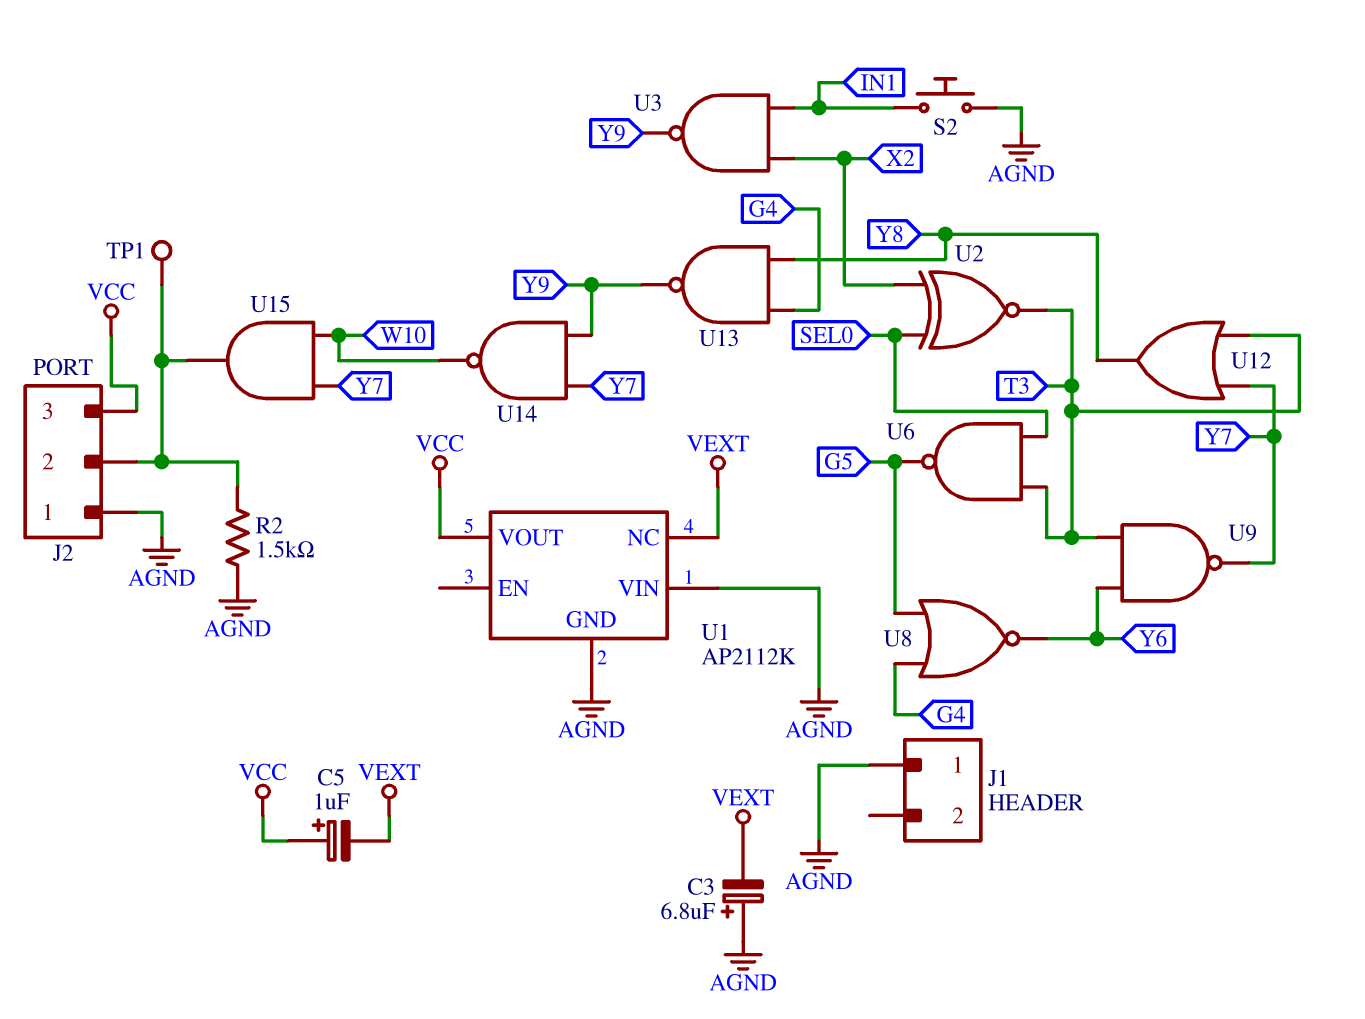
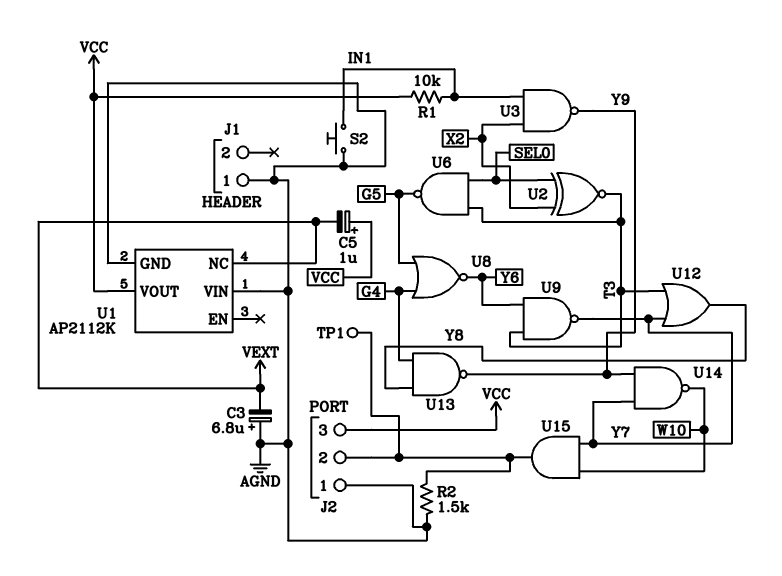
R1: none -> 10k (IN1, VCC)

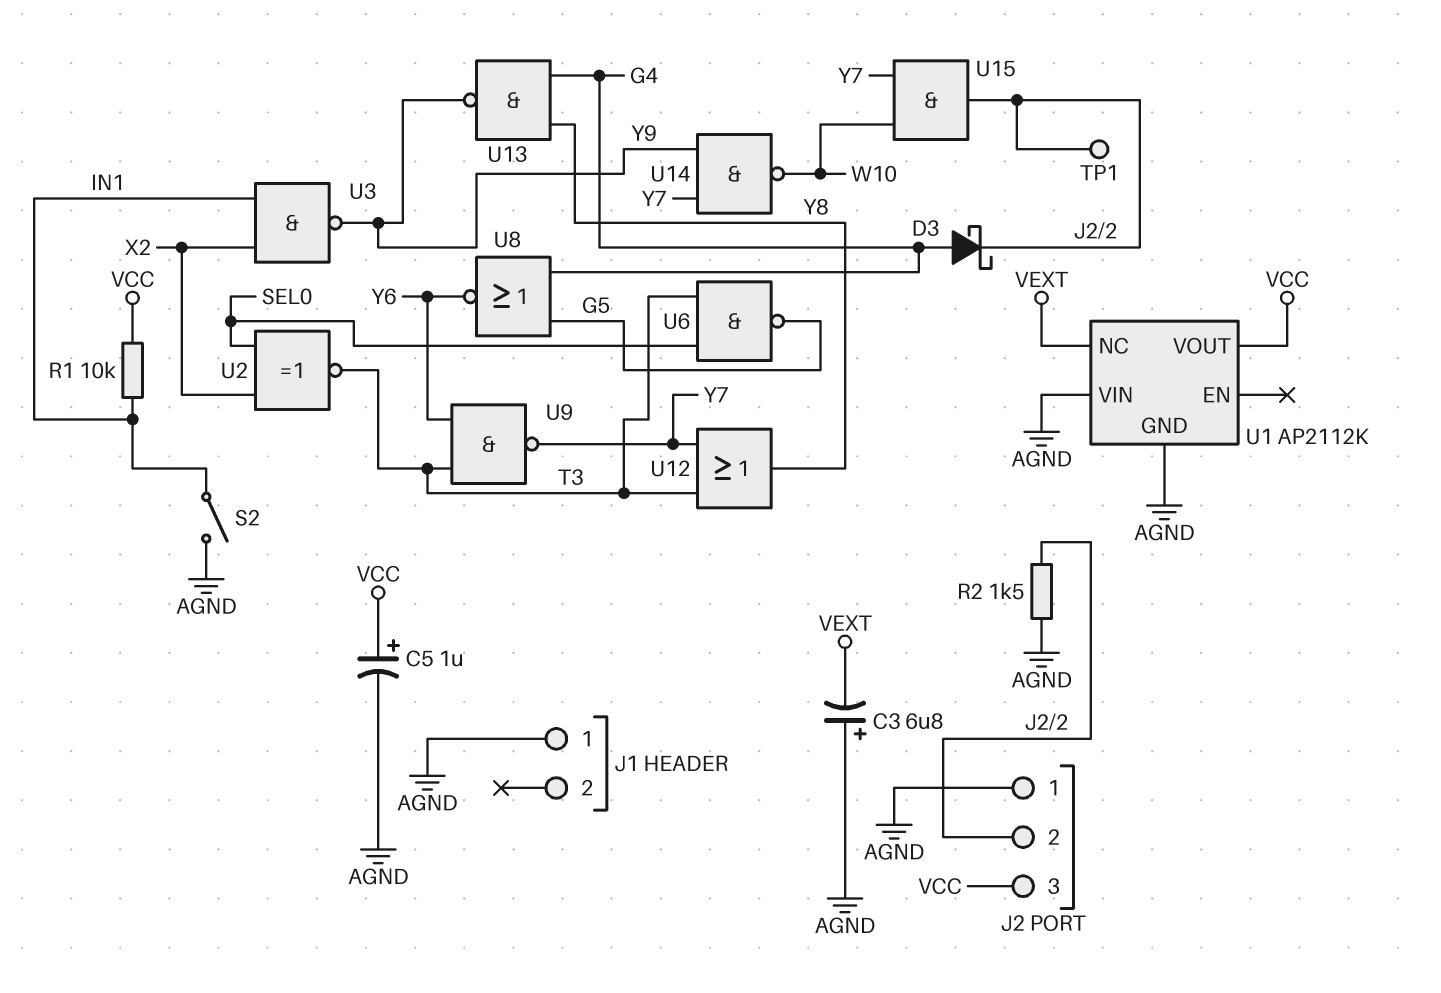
C5: 1uF (plus VCC, minus VEXT) -> 1uF (plus VCC, minus AGND)
D3: none -> schottky (A G4, K J2/2)
S2: button (AGND, IN1) -> switch (AGND, IN1)

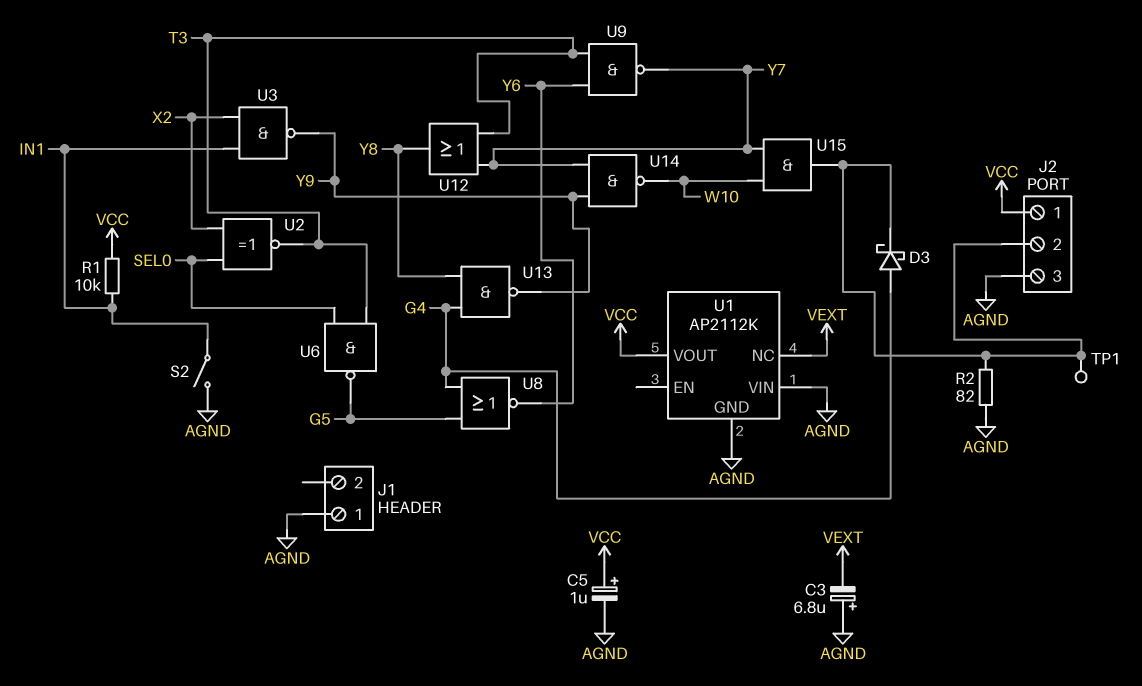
J2 pin 1: AGND -> VCC
J2 pin 3: VCC -> AGND
R2: 1.5k (AGND, J2/2) -> 82 (AGND, J2/2)

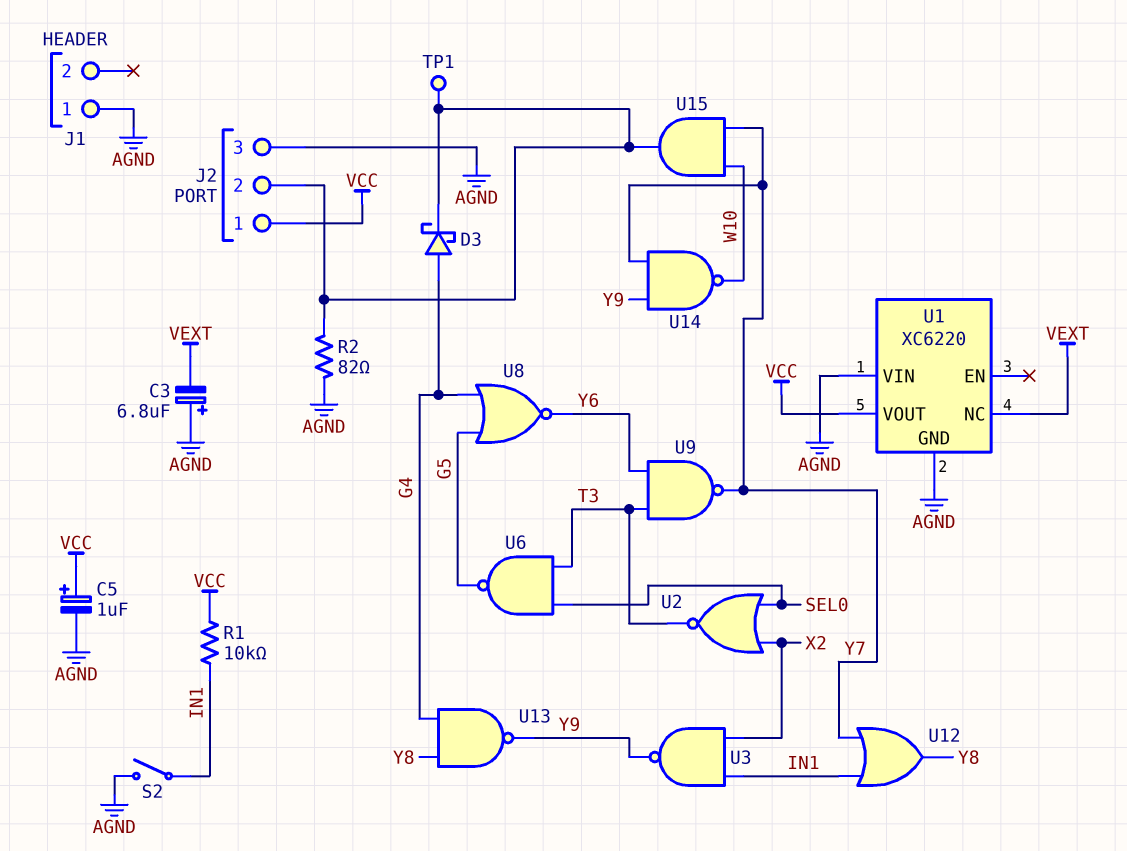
U1: AP2112K -> XC6220
U2: XNOR (in SEL0, in X2, out T3) -> NOR (in SEL0, in X2, out T3)
U12: OR (in T3, in Y7, out Y8) -> OR (in IN1, in Y7, out Y8)

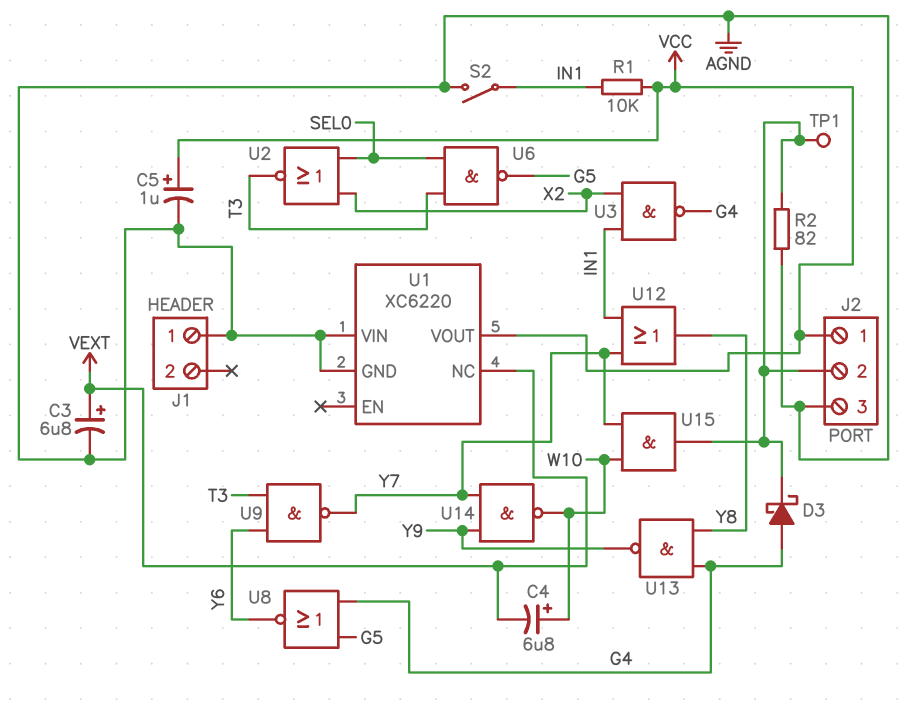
C3: 6.8uF (plus AGND, minus VEXT) -> 6.8uF (plus VEXT, minus AGND)
C4: none -> 6.8uF (plus W10, minus VEXT)
U3: NAND (in IN1, in X2, out Y9) -> NAND (in IN1, in X2, out G4)

